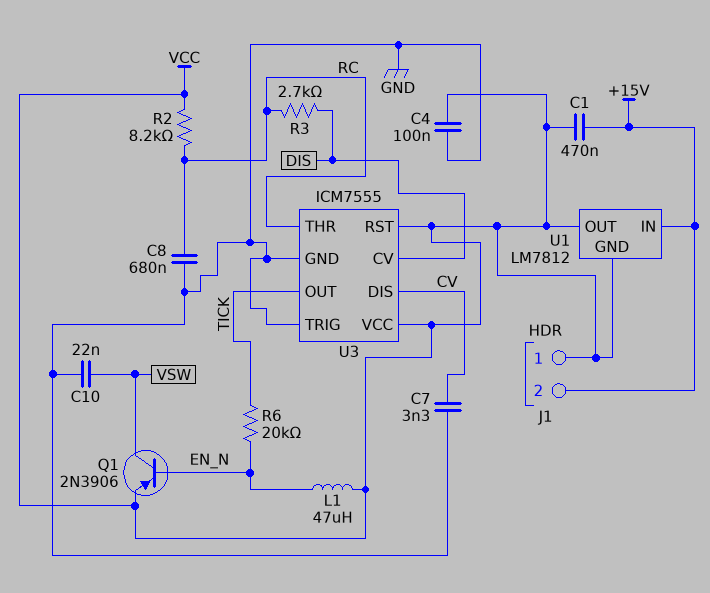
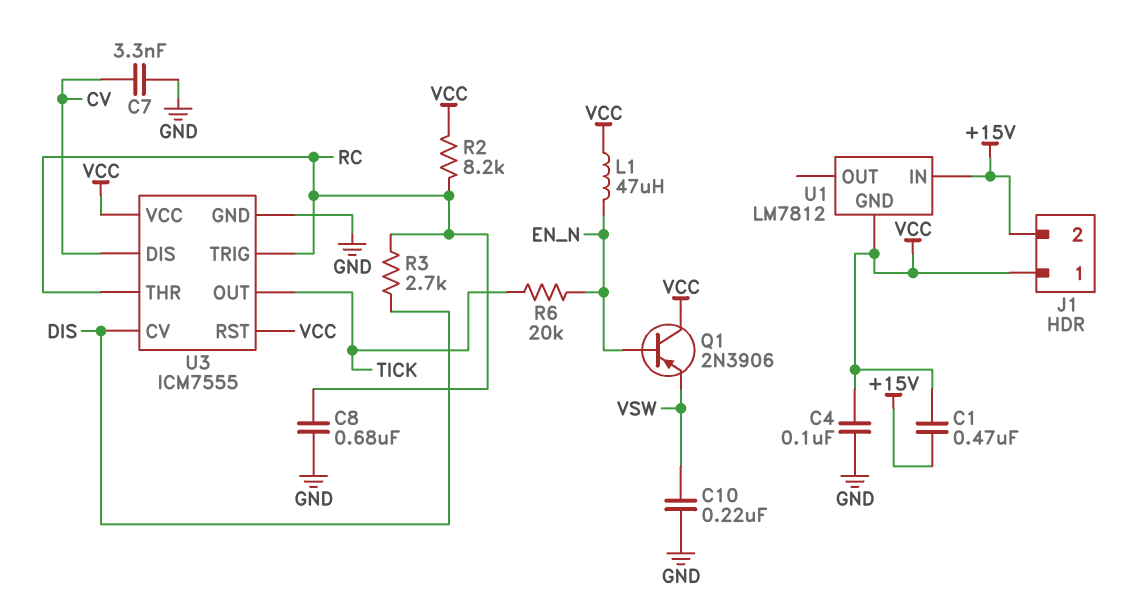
C10: 22nF (GND, VSW) -> 220nF (GND, VSW)
Q1: PNP 2N3906 (B EN_N, C VSW, E VCC) -> PNP 2N3906 (B EN_N, C VCC, E VSW)
U1 pin OUT: VCC -> none
U3 pin TRIG: GND -> RC

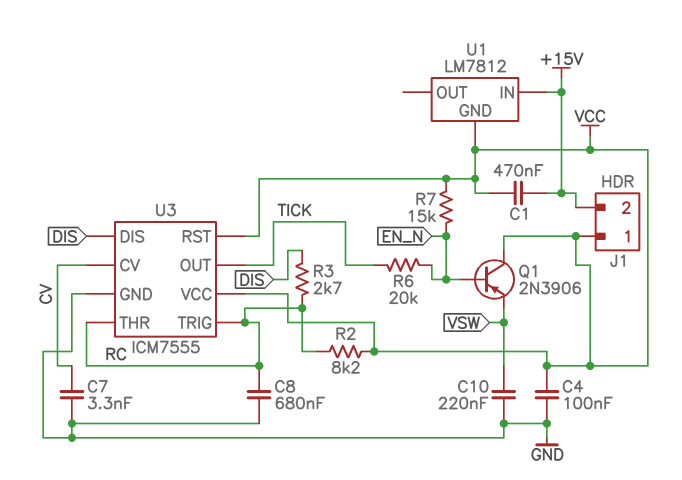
L1: 47uH (EN_N, VCC) -> none
R7: none -> 15k (EN_N, VCC)
U3 pin CV: DIS -> CV
U3 pin DIS: CV -> DIS

